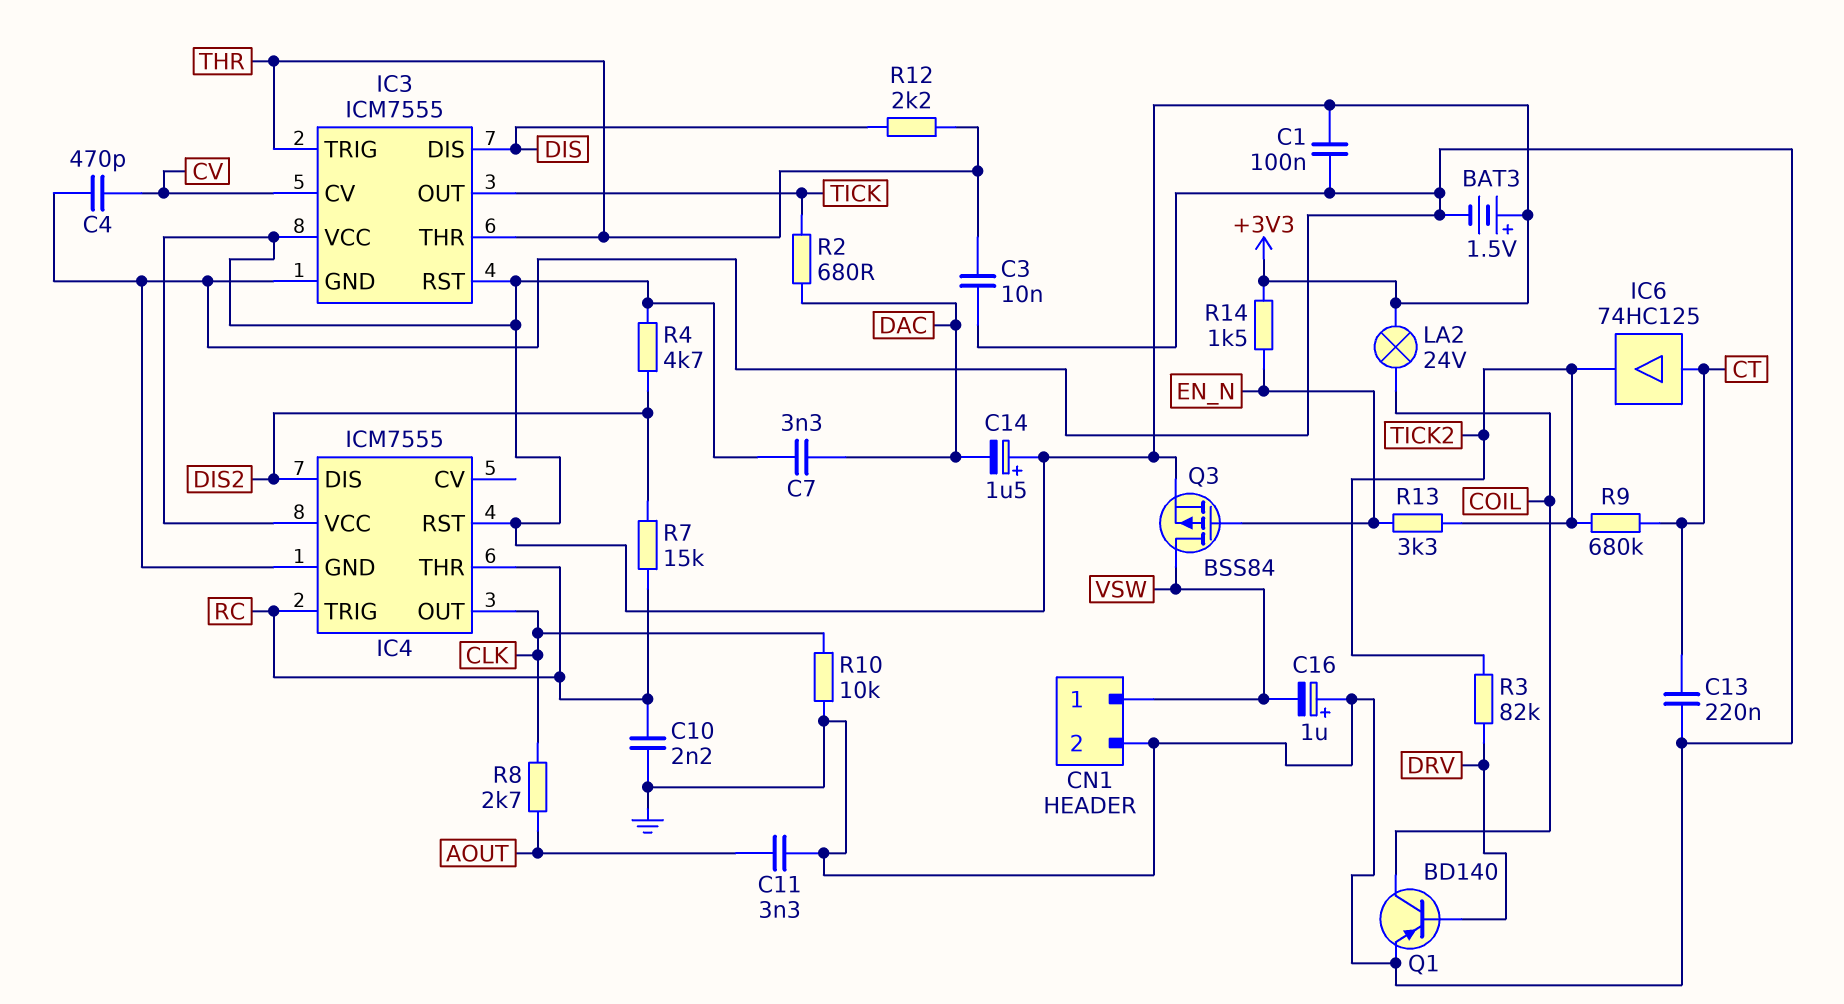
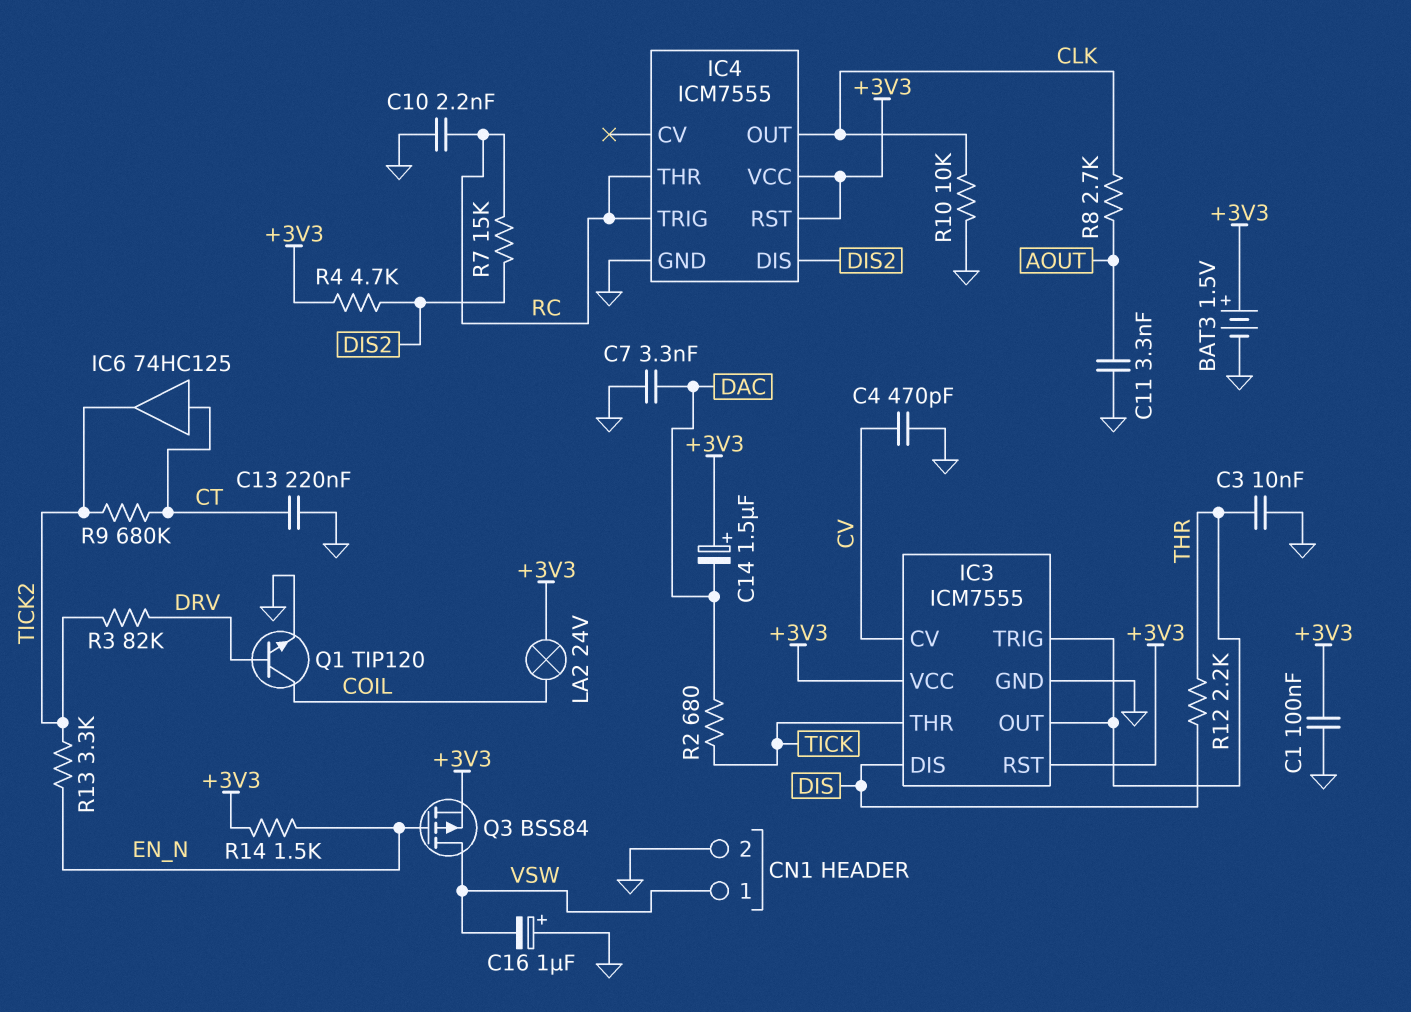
C7: 3.3nF (+3V3, DAC) -> 3.3nF (DAC, GND)
IC3 pin OUT: TICK -> THR
IC3 pin THR: THR -> TICK
Q1: PNP BD140 (B DRV, C COIL, E GND) -> NPN TIP120 (B DRV, C COIL, E GND)

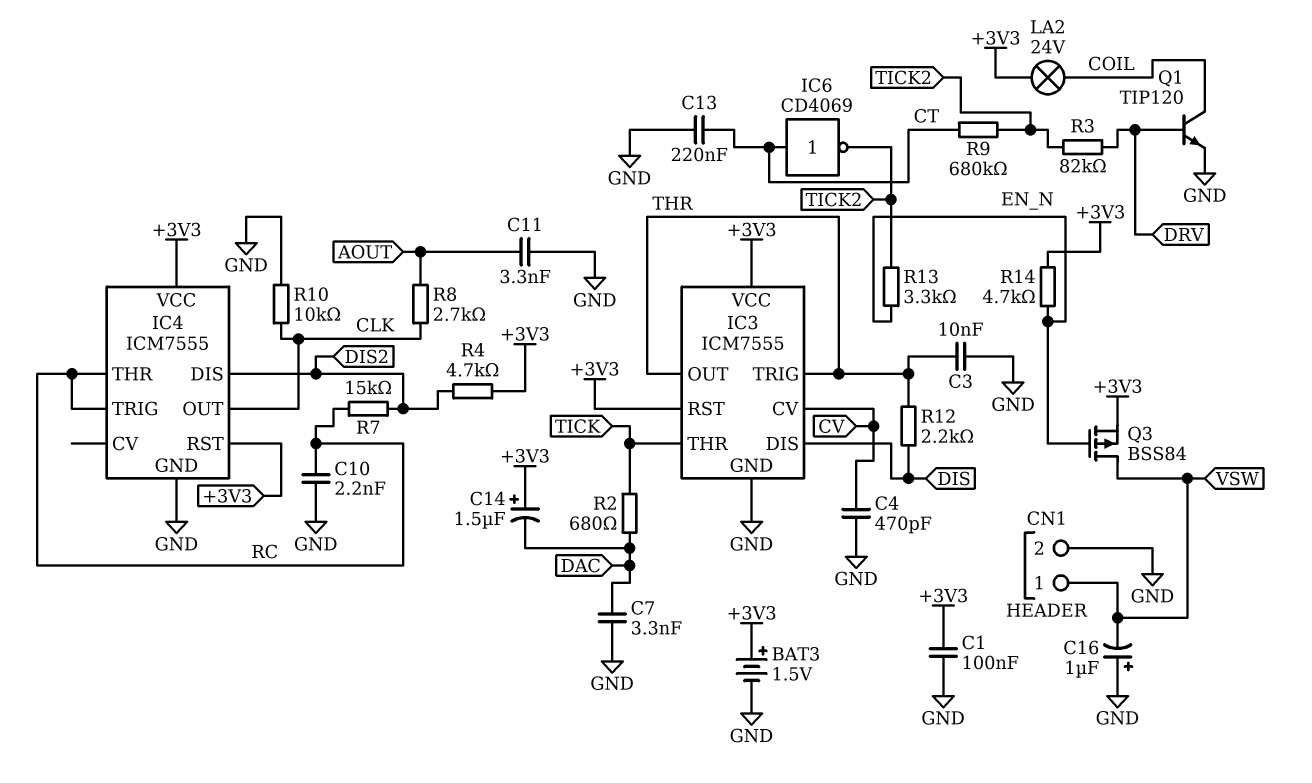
IC6: buffer 74HC125 (in CT, out TICK2) -> NOT CD4069 (in CT, out TICK2)
R14: 1.5k (+3V3, EN_N) -> 4.7k (+3V3, EN_N)

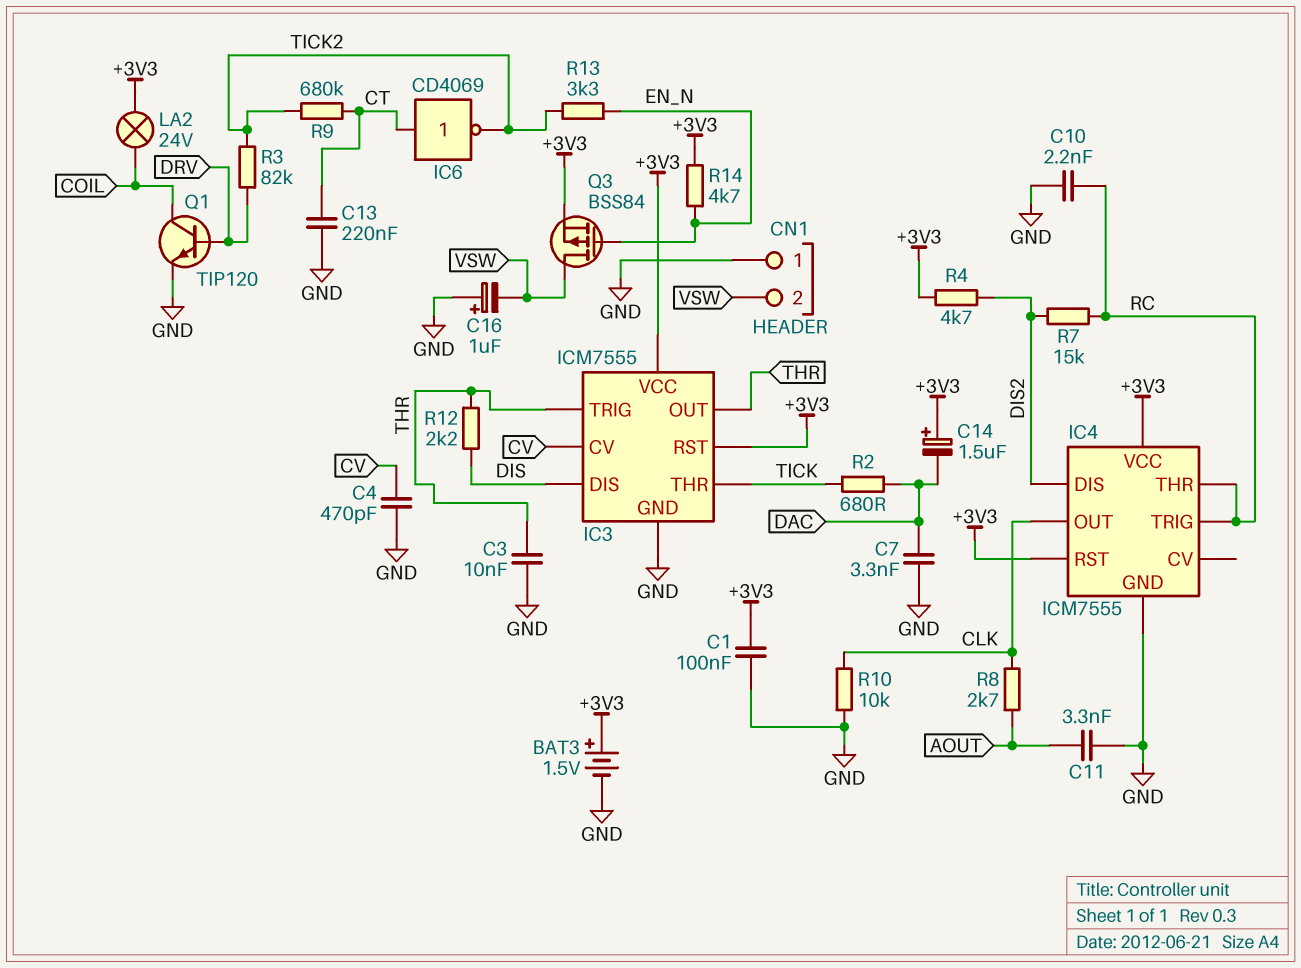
CN1 pin 1: VSW -> GND
CN1 pin 2: GND -> VSW

